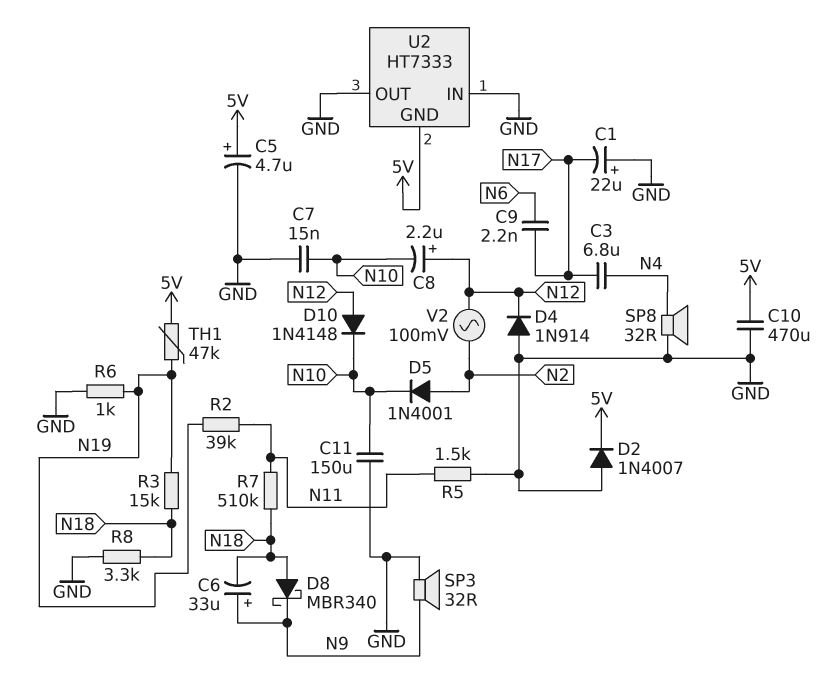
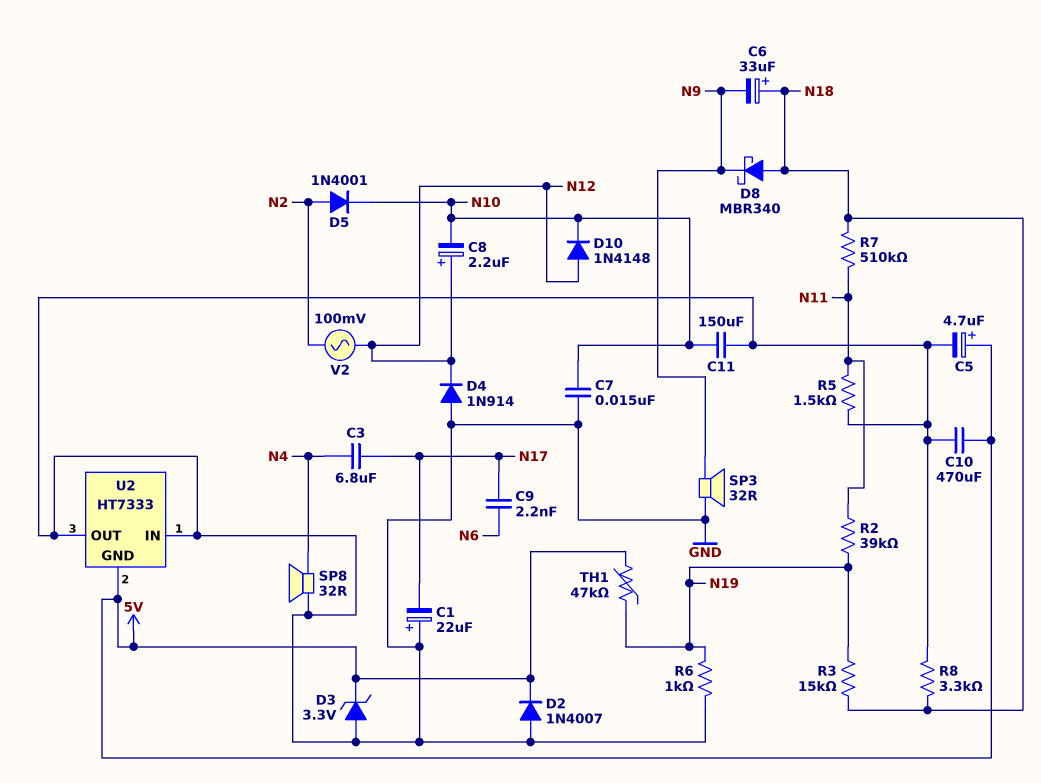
C6: 33uF (plus N9, minus N18) -> 33uF (plus N18, minus N9)
D3: none -> zener 3.3V (A GND, K 5V)

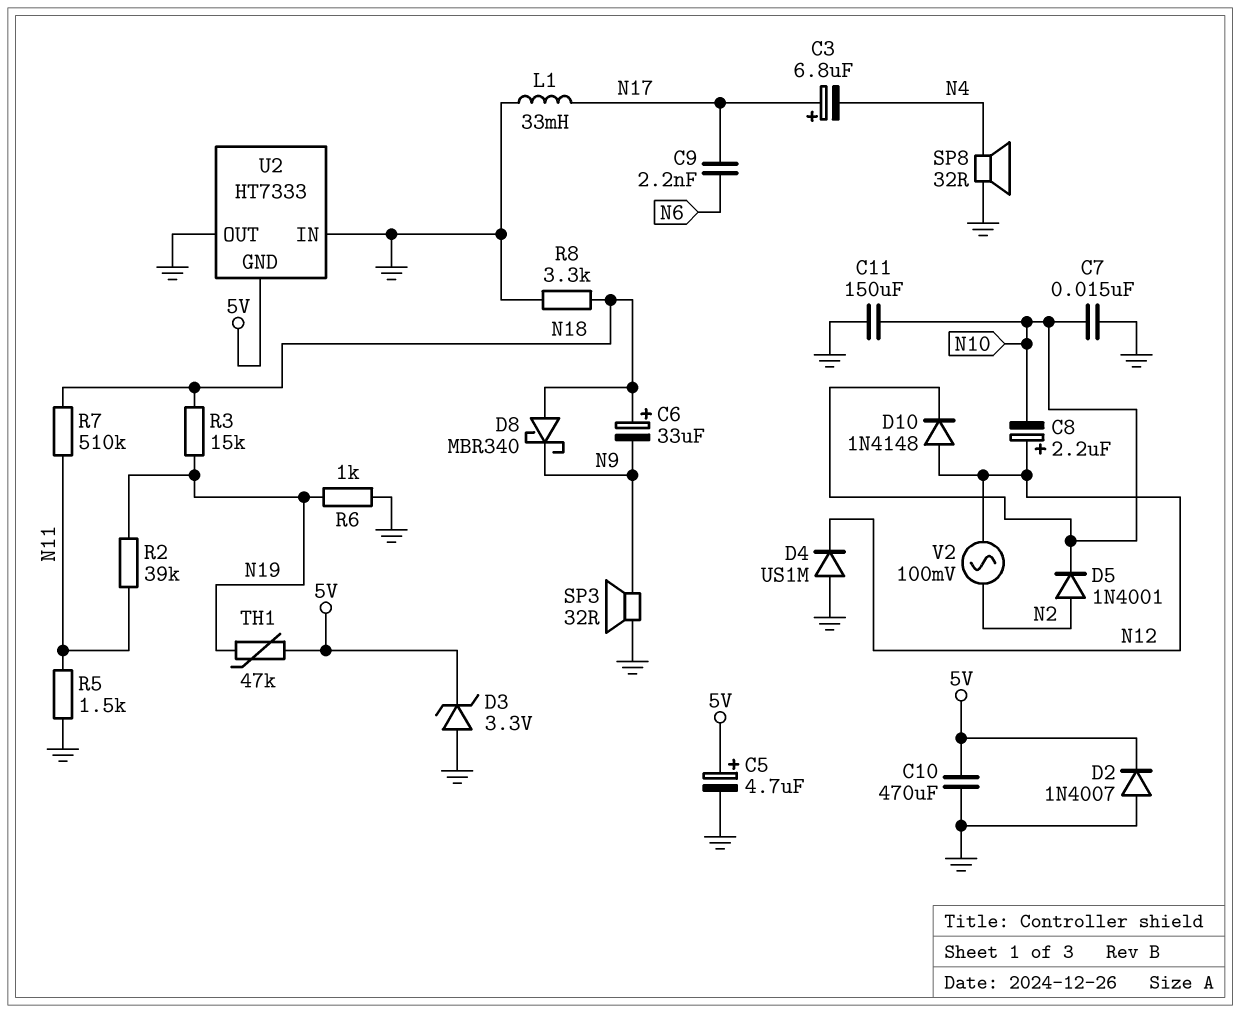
C1: 22uF (plus GND, minus N17) -> none
C3: 6.8uF (N4, N17) -> 6.8uF (plus N17, minus N4)
D4: diode 1N914 (A GND, K N12) -> diode US1M (A GND, K N12)
L1: none -> 33mH (GND, N17)

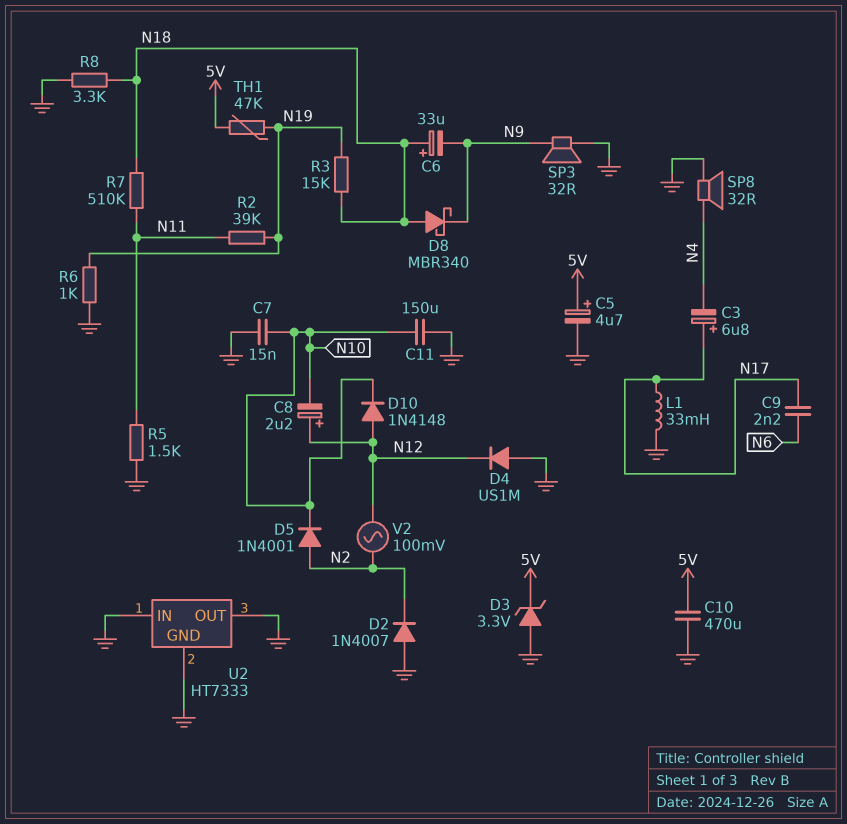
D2: diode 1N4007 (A GND, K 5V) -> diode 1N4007 (A GND, K N2)
U2 pin GND: 5V -> GND

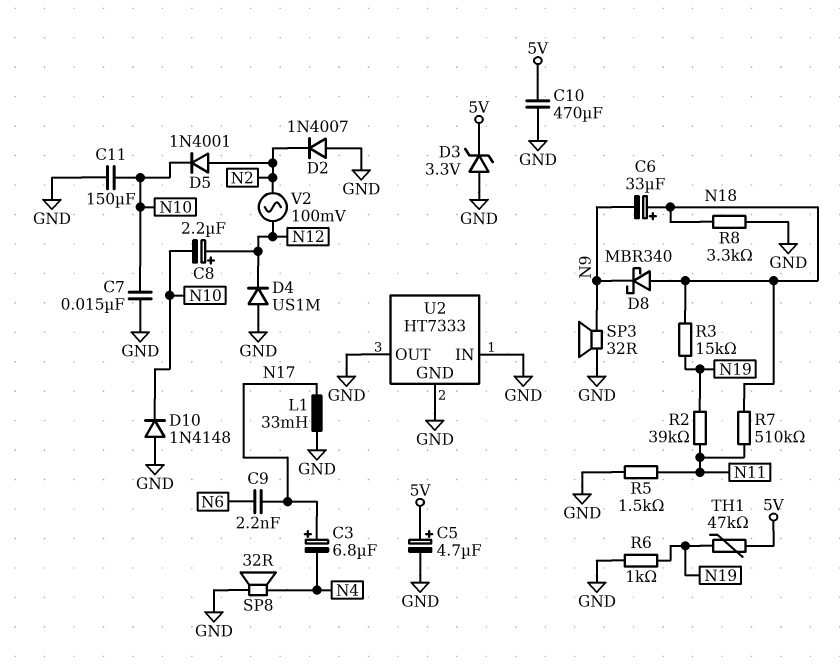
D10: diode 1N4148 (A N12, K N10) -> diode 1N4148 (A GND, K N10)

